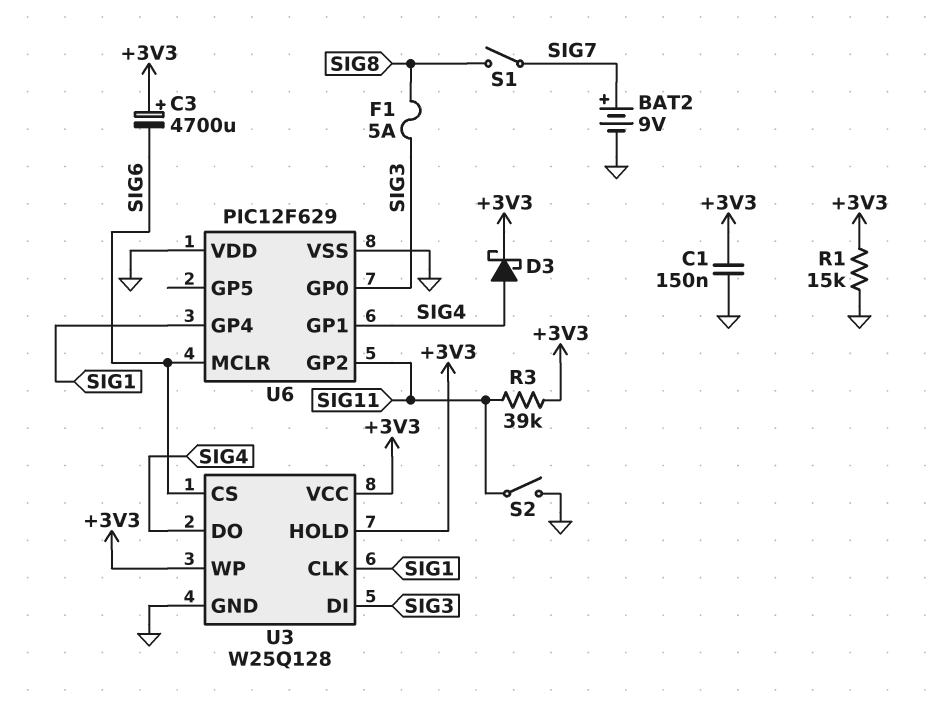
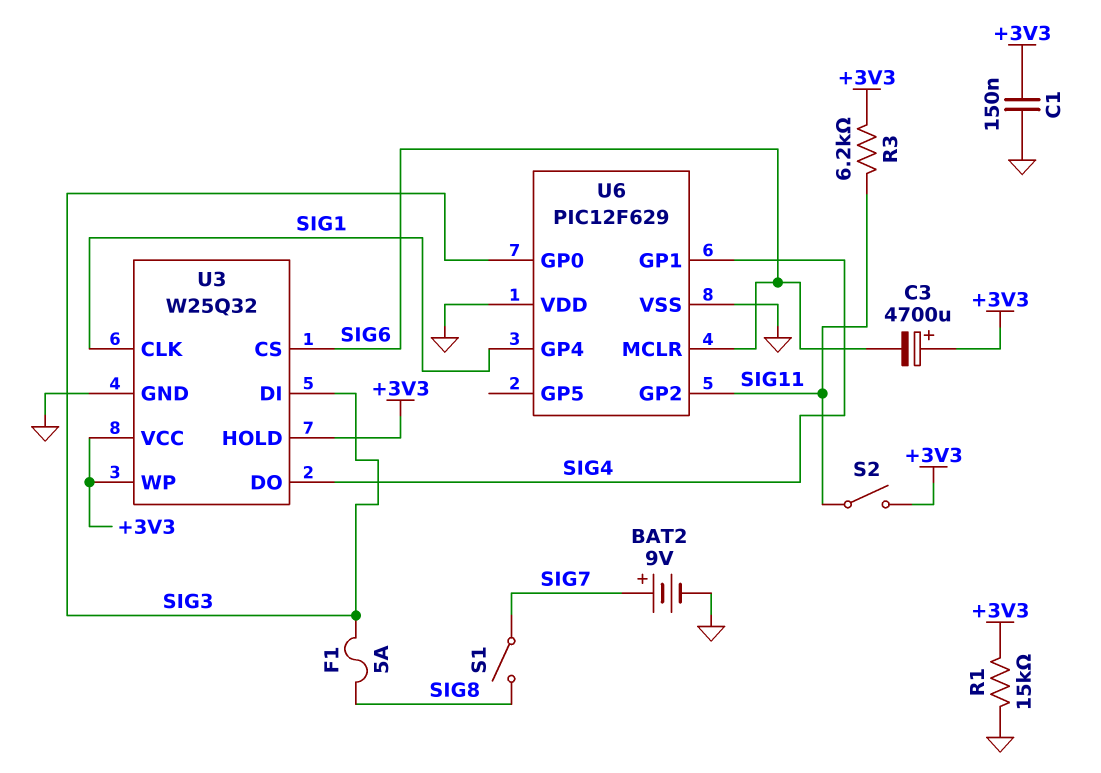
D3: schottky (A SIG4, K +3V3) -> none
R3: 39k (+3V3, SIG11) -> 6.2k (+3V3, SIG11)
S2: switch (GND, SIG11) -> switch (+3V3, SIG11)
U3: W25Q128 -> W25Q32

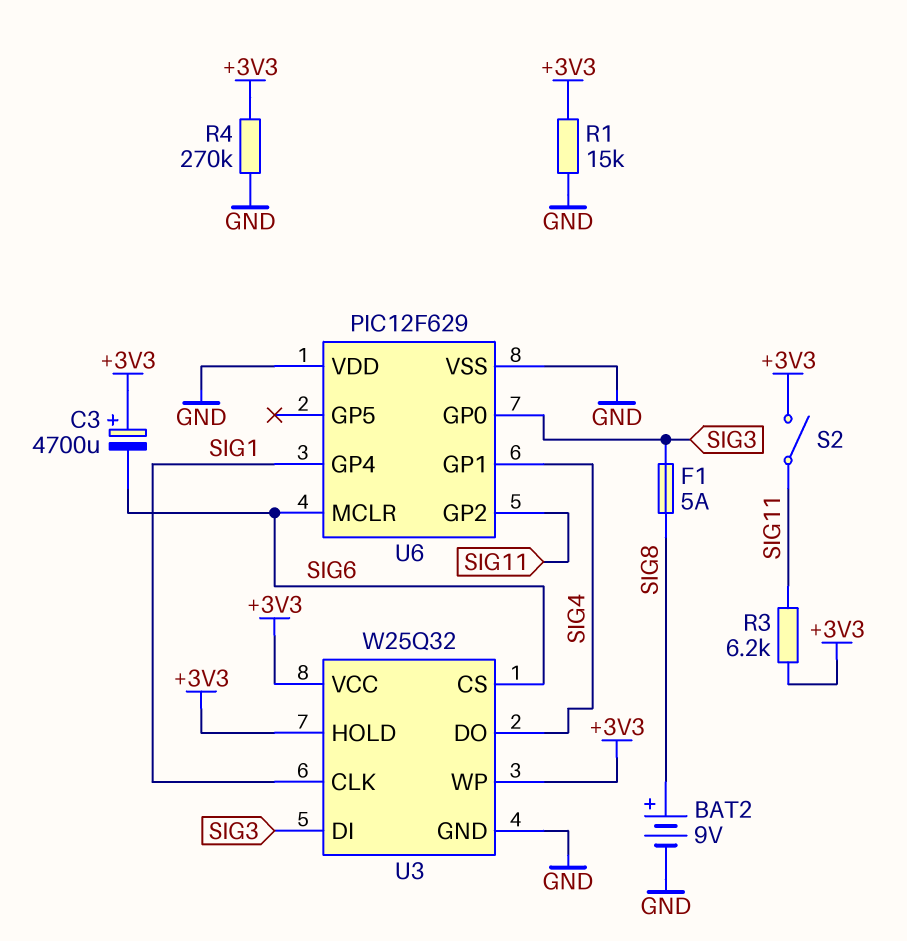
BAT2: 9V (plus SIG7, minus GND) -> 9V (plus SIG8, minus GND)
C1: 150nF (+3V3, GND) -> none
R4: none -> 270k (+3V3, GND)
S1: switch (SIG7, SIG8) -> none

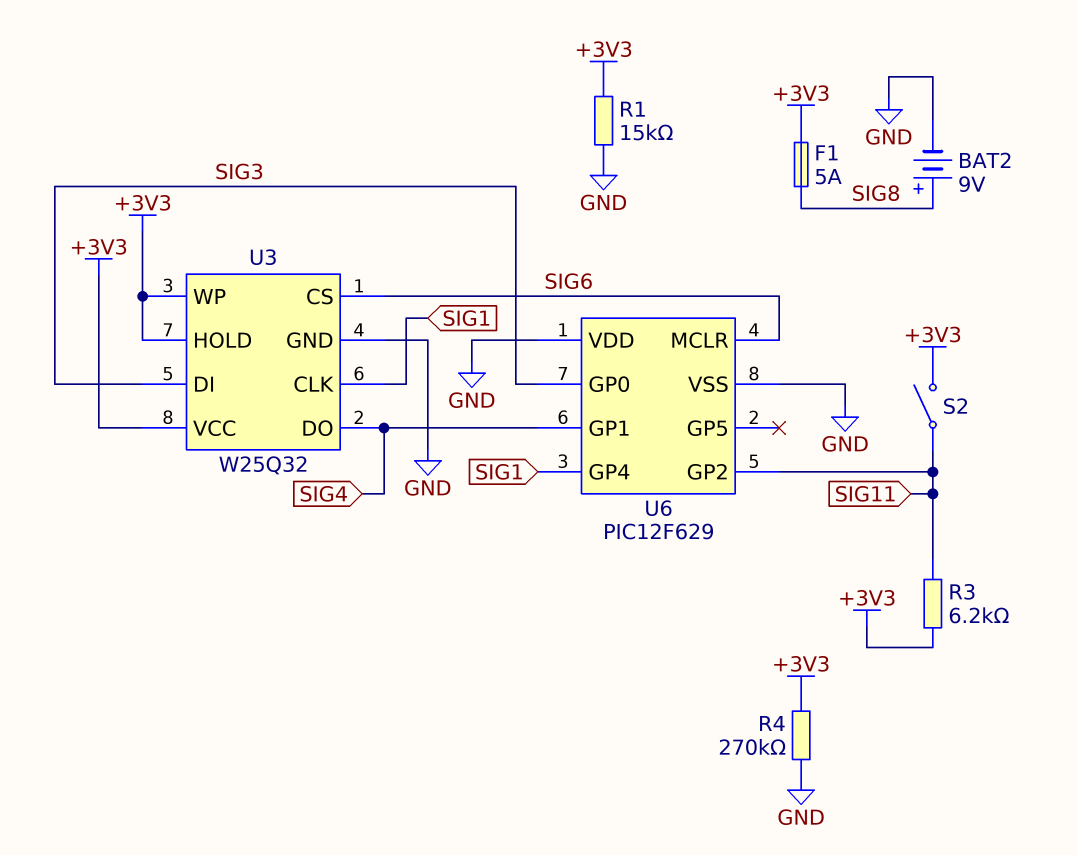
C3: 4700uF (plus +3V3, minus SIG6) -> none
F1: 5A (SIG3, SIG8) -> 5A (+3V3, SIG8)

